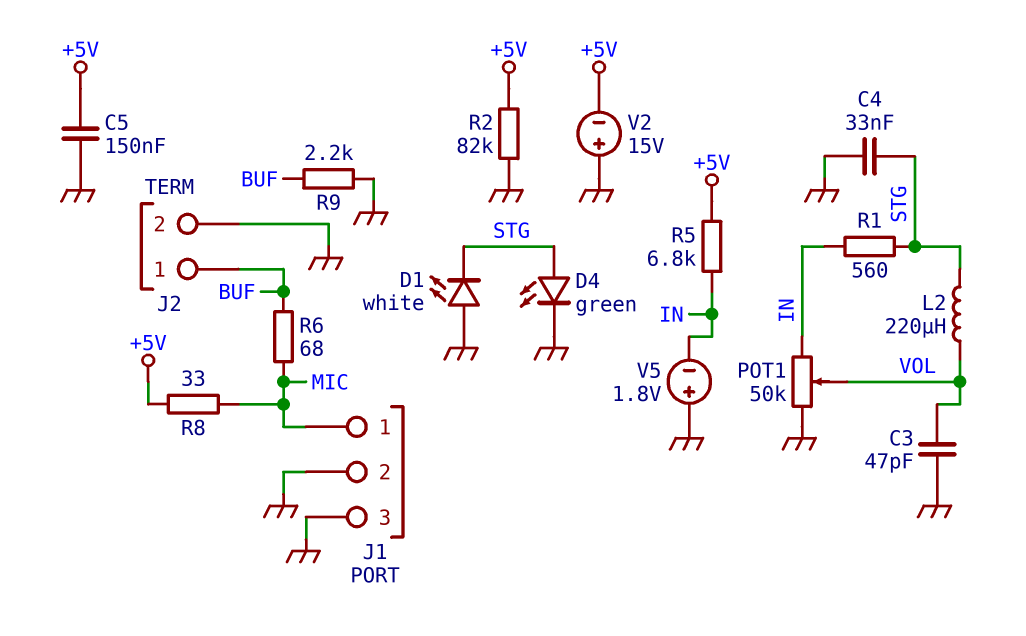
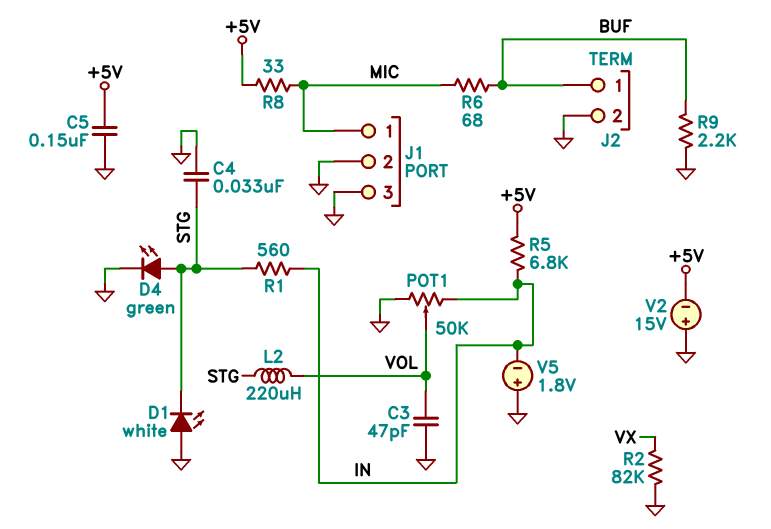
R2: 82k (+5V, GND) -> 82k (GND, VX)

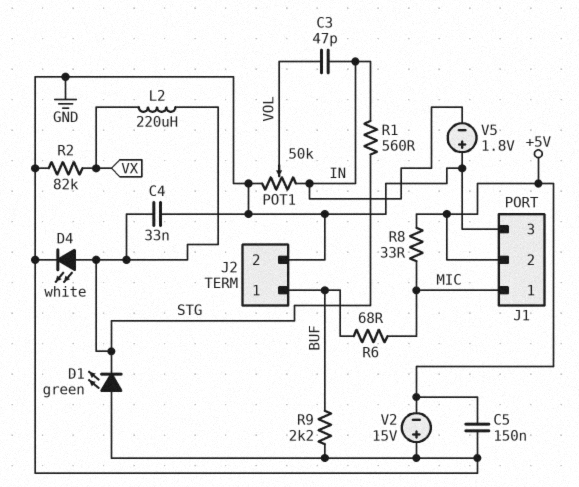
C3: 47pF (GND, VOL) -> 47pF (IN, VOL)
D1: LED white (A GND, K STG) -> LED green (A GND, K STG)
D4: LED green (A STG, K GND) -> LED white (A STG, K GND)
J1 pin 2: GND -> +5V
L2: 220uH (STG, VOL) -> 220uH (STG, VX)
R5: 6.8k (+5V, IN) -> none

